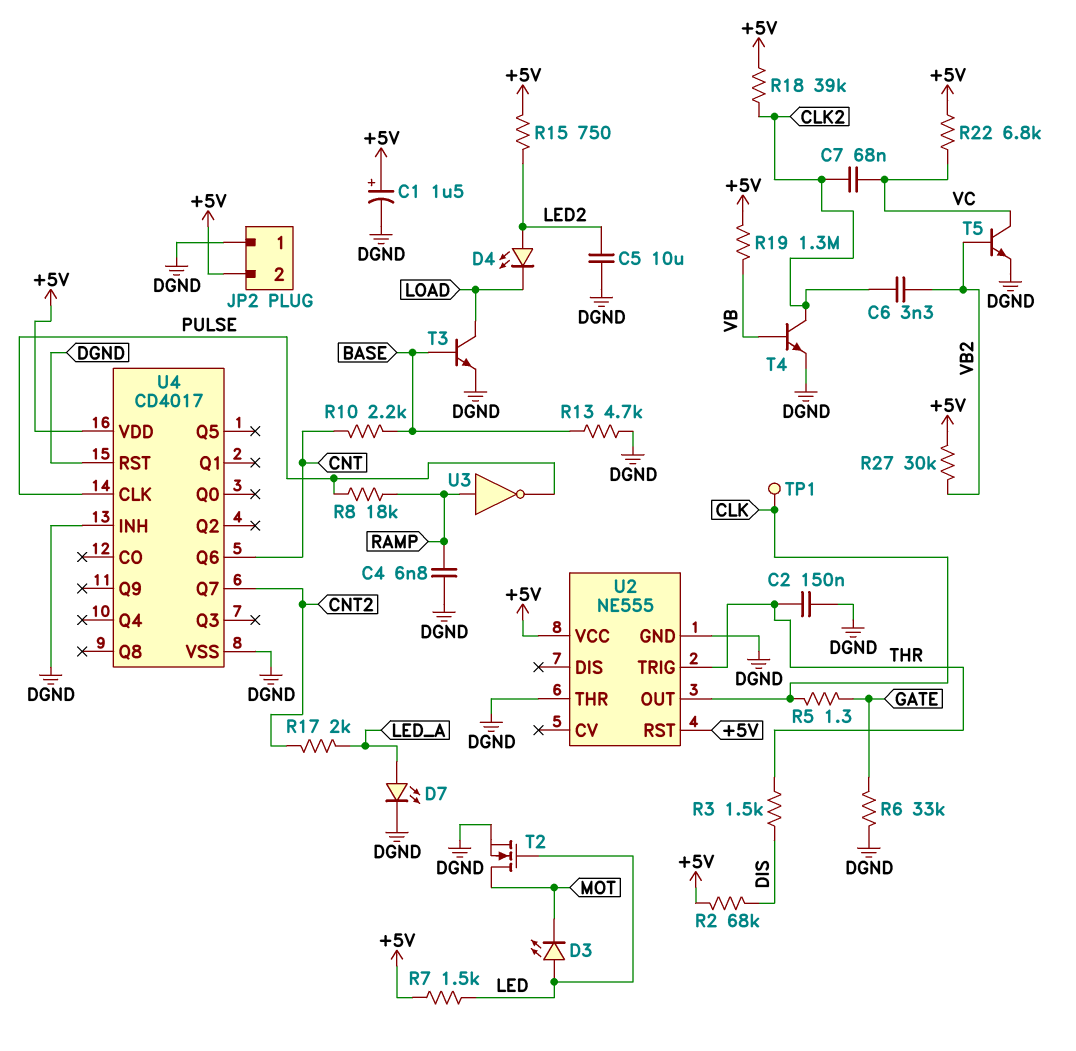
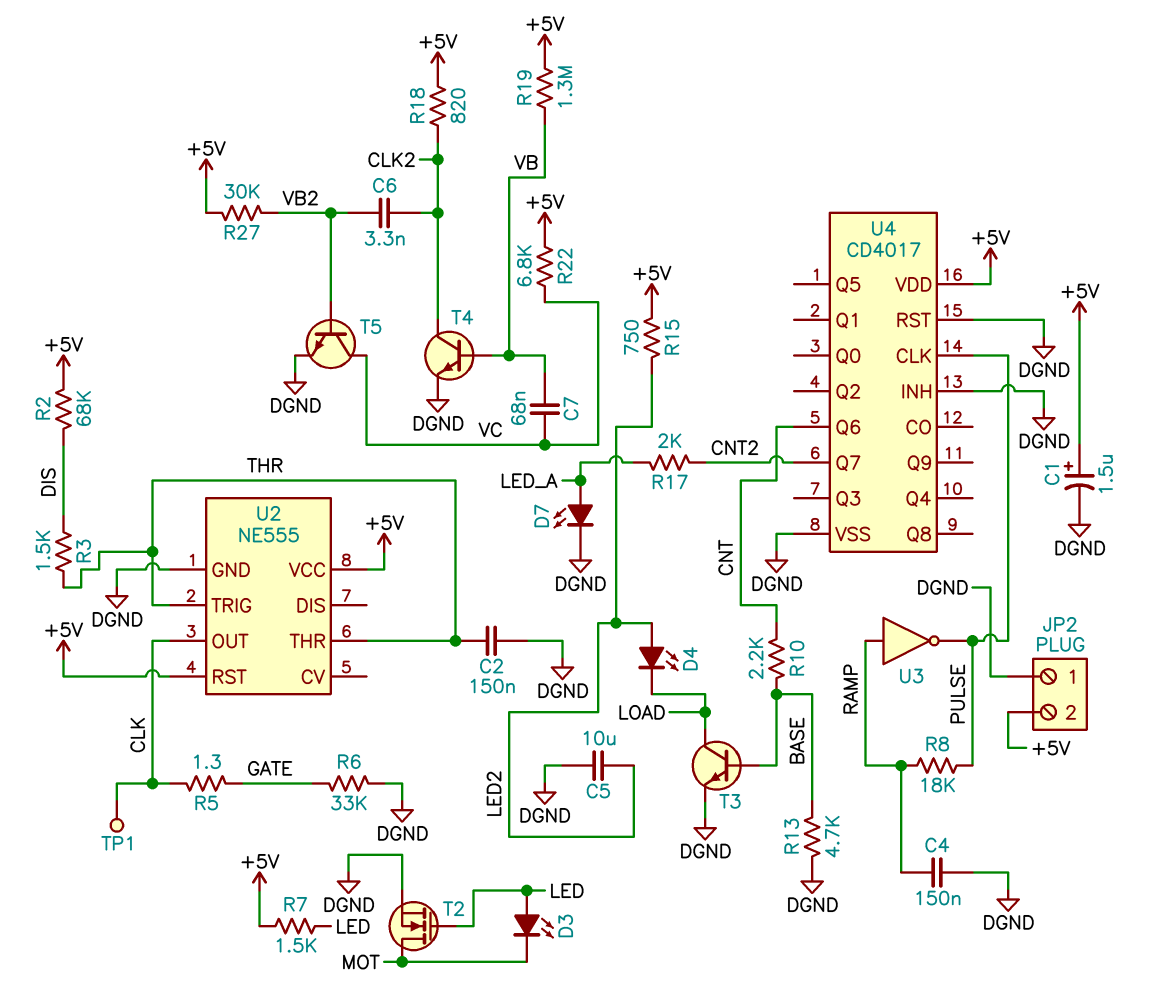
C4: 6.8nF (DGND, RAMP) -> 150nF (DGND, RAMP)
C7: 68nF (CLK2, VC) -> 68nF (VB, VC)
R18: 39k (+5V, CLK2) -> 820 (+5V, CLK2)
U2 pin THR: DGND -> THR

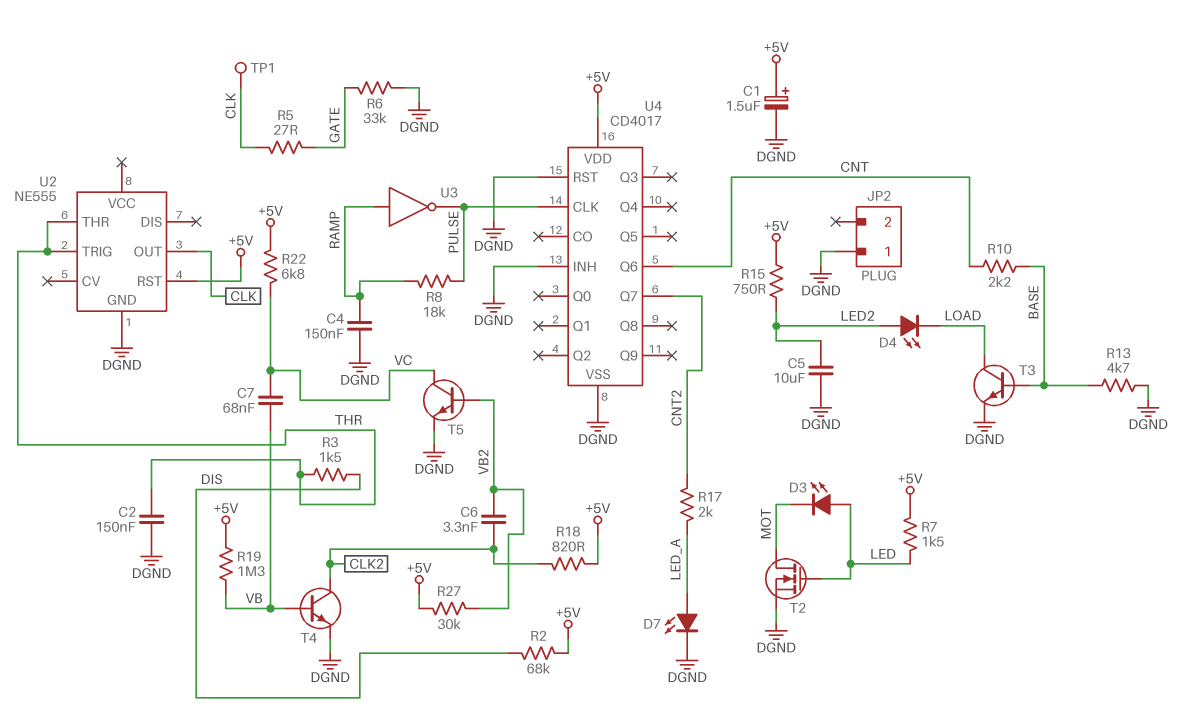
JP2 pin 2: +5V -> none
R5: 1.3 (CLK, GATE) -> 27 (CLK, GATE)
U2 pin VCC: +5V -> none

